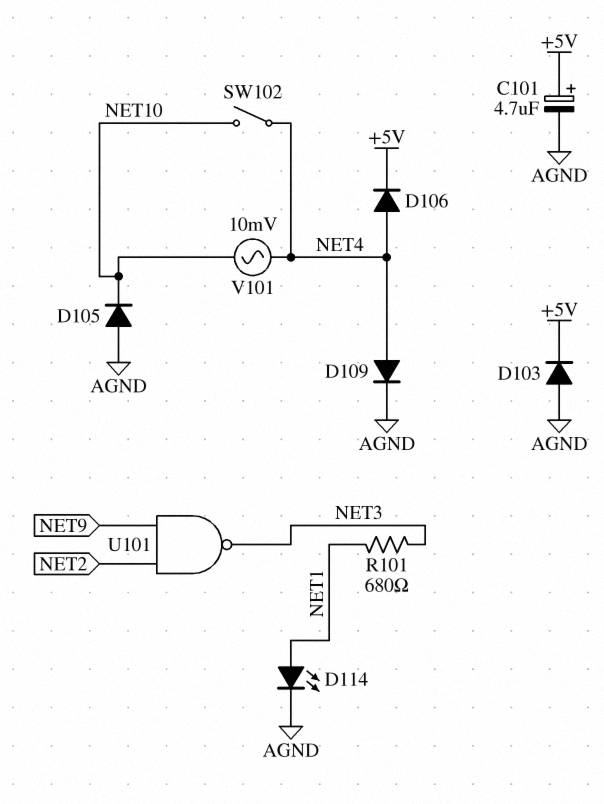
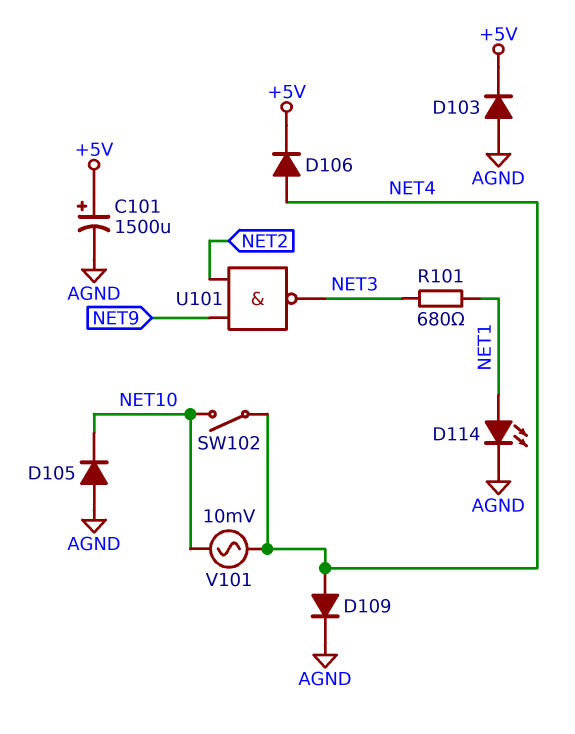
C101: 4.7uF (plus +5V, minus AGND) -> 1500uF (plus +5V, minus AGND)

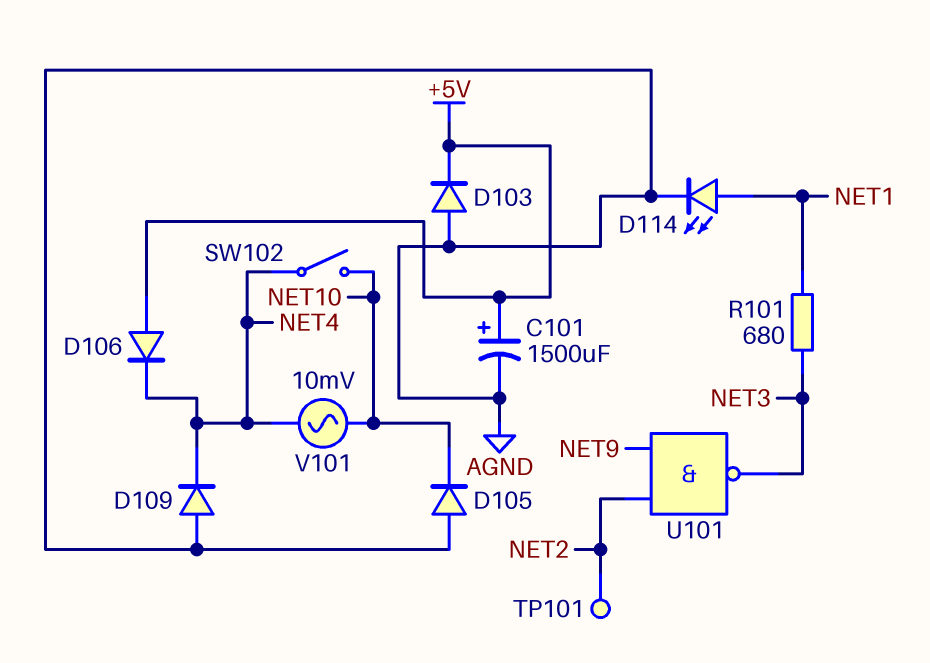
D106: diode (A NET4, K +5V) -> diode (A +5V, K NET4)
D109: diode (A NET4, K AGND) -> diode (A AGND, K NET4)
TP101: none -> test point (NET2)

